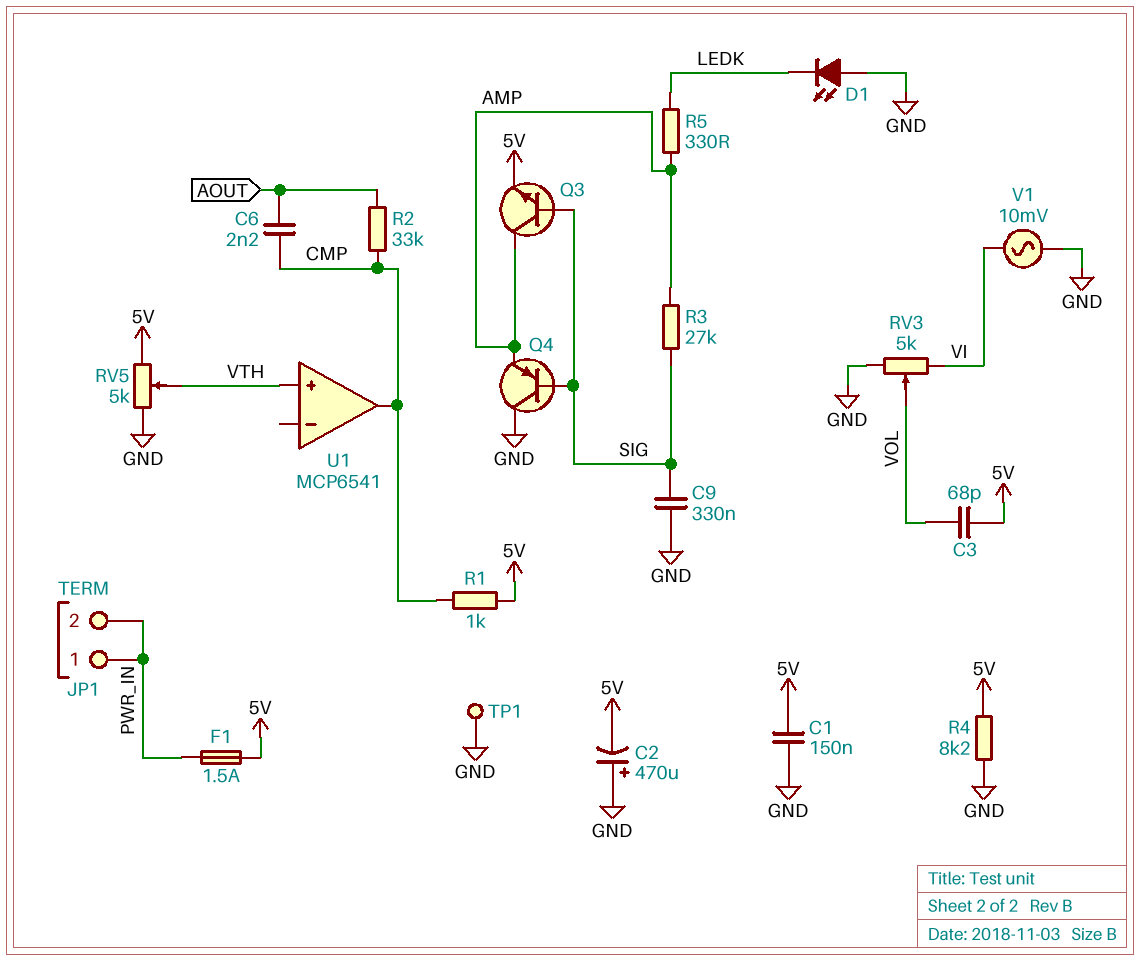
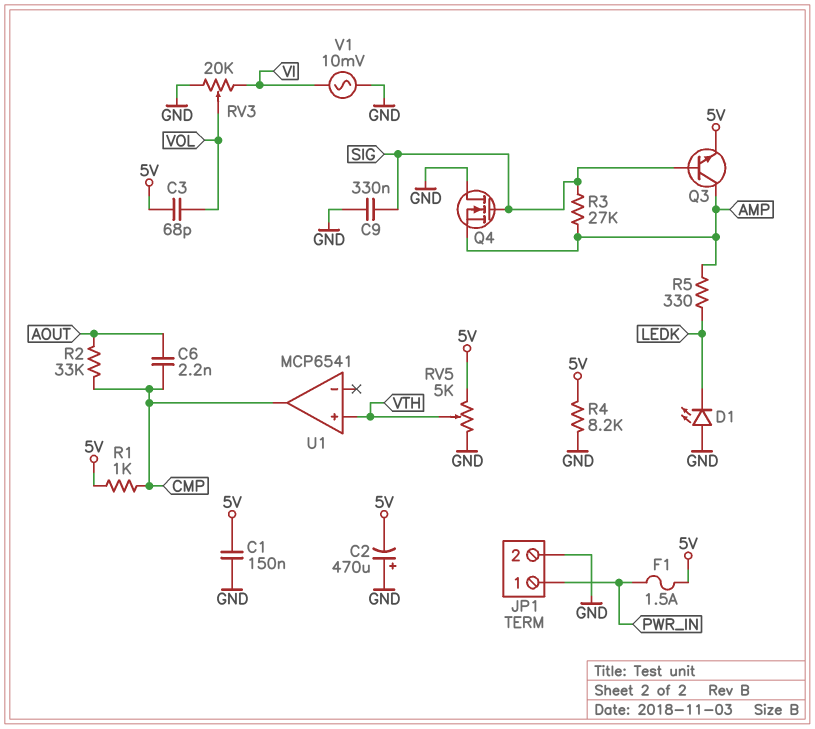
JP1 pin 2: PWR_IN -> GND
Q4: PNP (B SIG, C GND, E AMP) -> NMOS (G SIG, D GND, S AMP)
RV3: 5k (GND, VI, wiper VOL) -> 20k (GND, VI, wiper VOL)
TP1: test point (GND) -> none

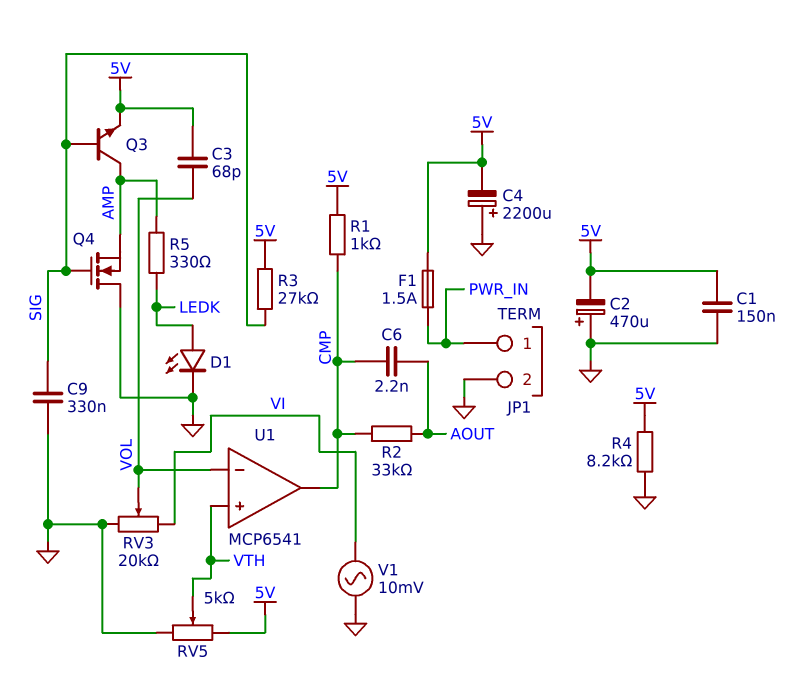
C4: none -> 2200uF (plus GND, minus 5V)
D1: LED (A GND, K LEDK) -> LED (A LEDK, K GND)
R3: 27k (AMP, SIG) -> 27k (5V, SIG)
U1 pin in-: none -> VOL

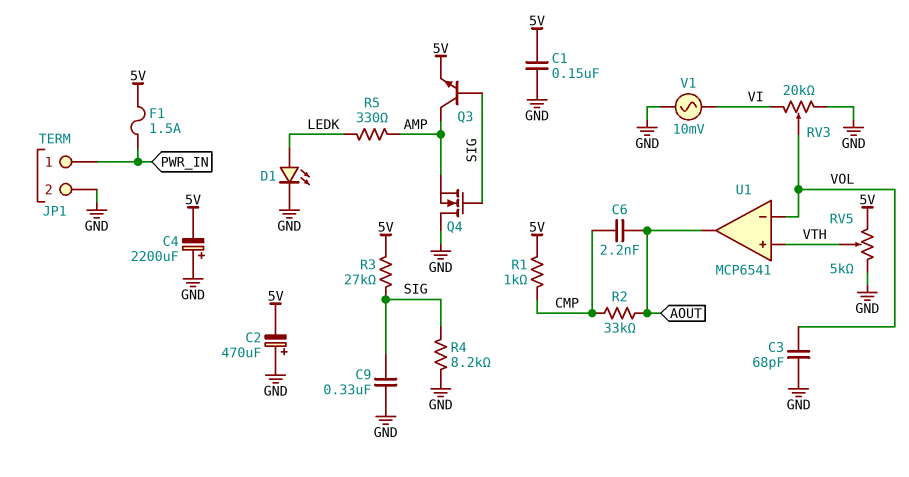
C3: 68pF (5V, VOL) -> 68pF (GND, VOL)
R4: 8.2k (5V, GND) -> 8.2k (GND, SIG)
U1 pin out: CMP -> AOUT

